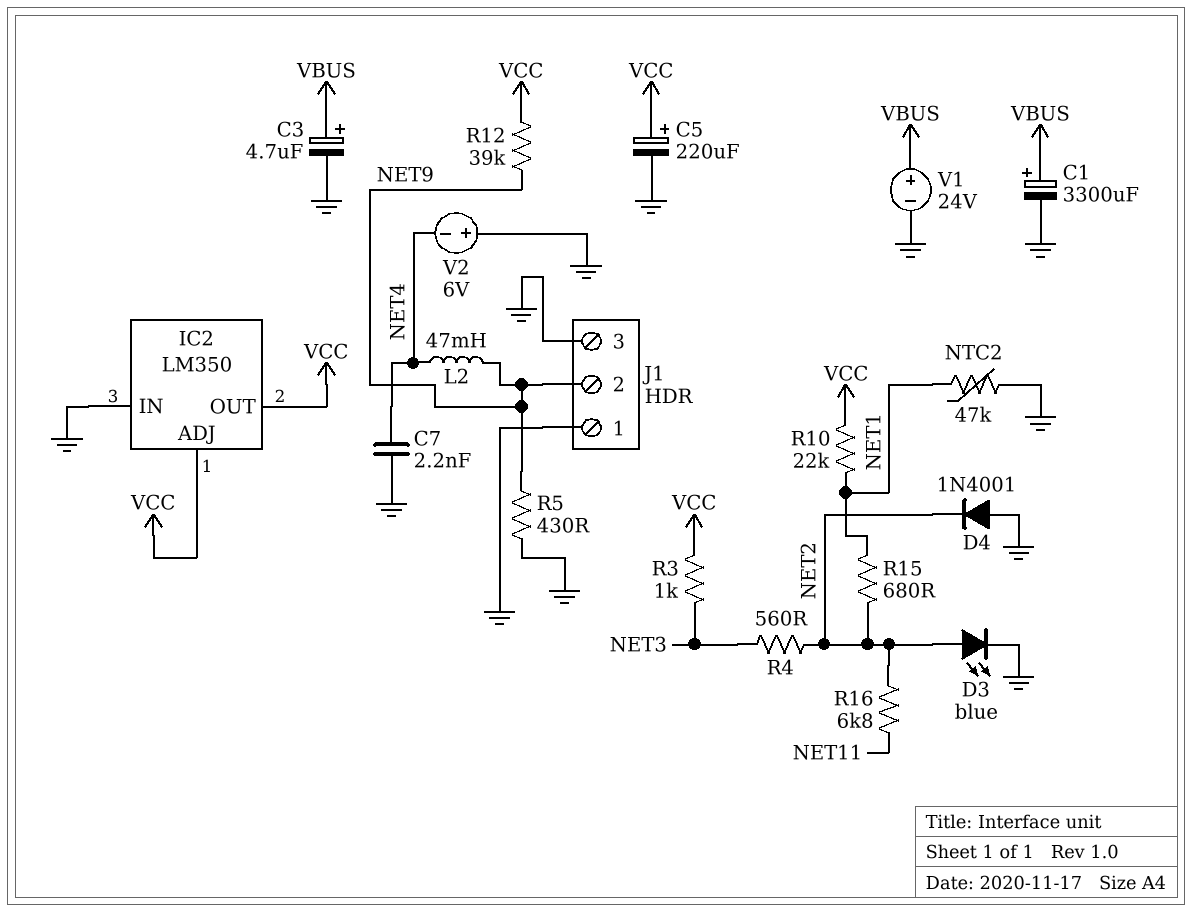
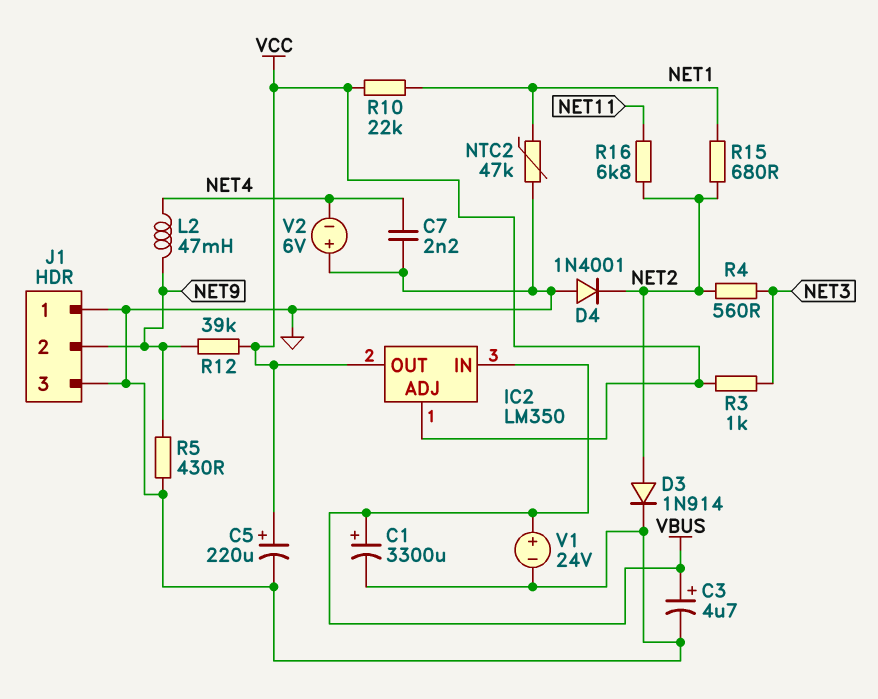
D3: LED blue (A NET2, K GND) -> diode 1N914 (A NET2, K GND)
IC2 pin IN: GND -> VBUS

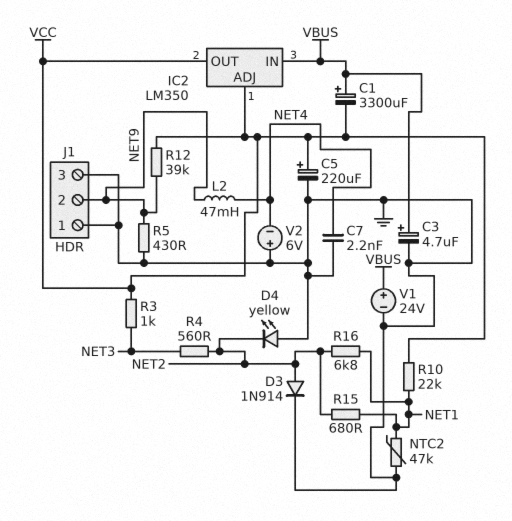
C1: 3300uF (plus VBUS, minus GND) -> 3300uF (plus VBUS, minus VCC)
D4: diode 1N4001 (A GND, K NET2) -> LED yellow (A GND, K NET2)
R16: 6.8k (NET2, NET11) -> 6.8k (NET1, NET2)

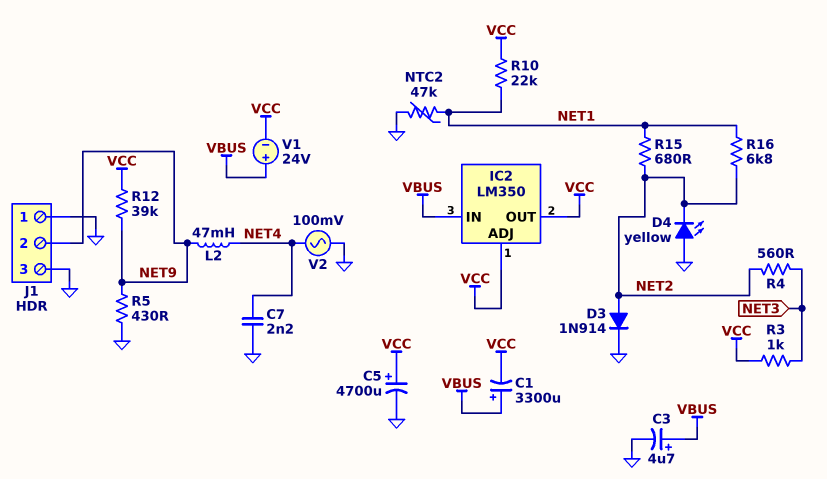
C5: 220uF (plus VCC, minus GND) -> 4700uF (plus VCC, minus GND)
V1: 24V (plus VBUS, minus GND) -> 24V (plus VBUS, minus VCC)
V2: 6V (plus GND, minus NET4) -> AC 100mV (GND, NET4)

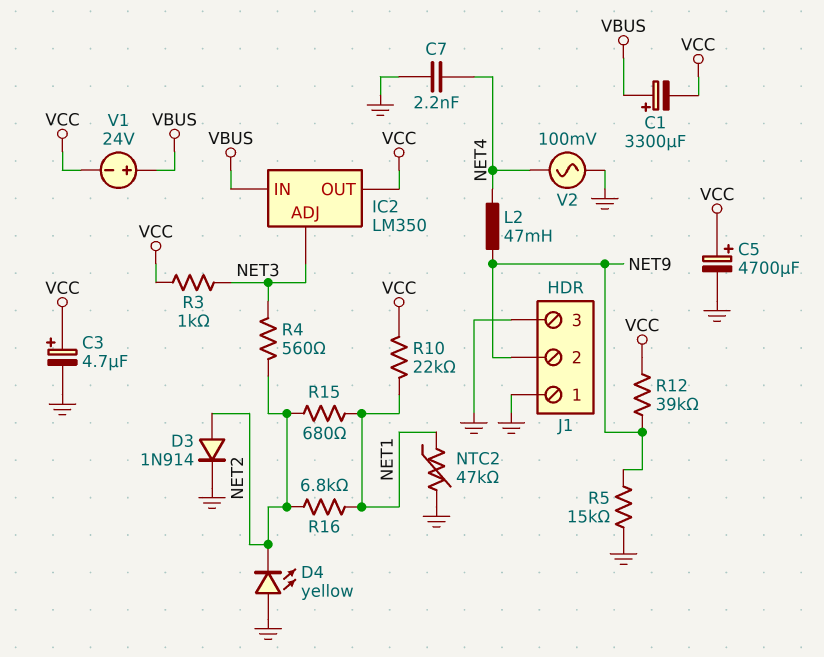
C3: 4.7uF (plus VBUS, minus GND) -> 4.7uF (plus VCC, minus GND)
IC2 pin ADJ: VCC -> NET3
R5: 430 (GND, NET9) -> 15k (GND, NET9)

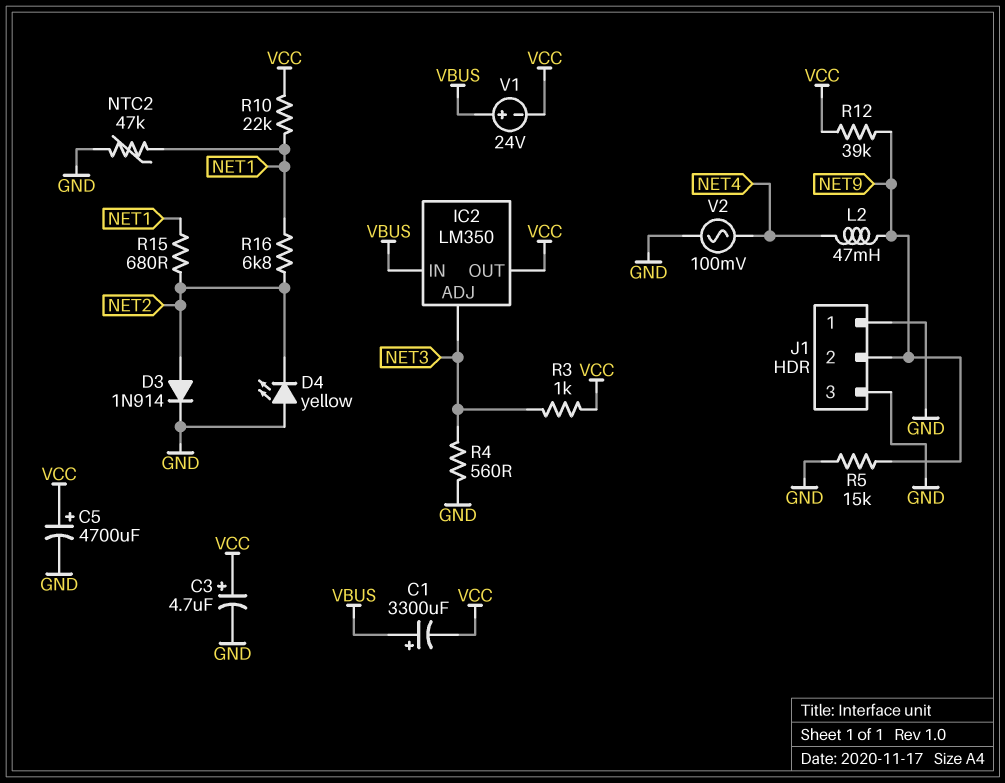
C7: 2.2nF (GND, NET4) -> none
R4: 560 (NET2, NET3) -> 560 (GND, NET3)

